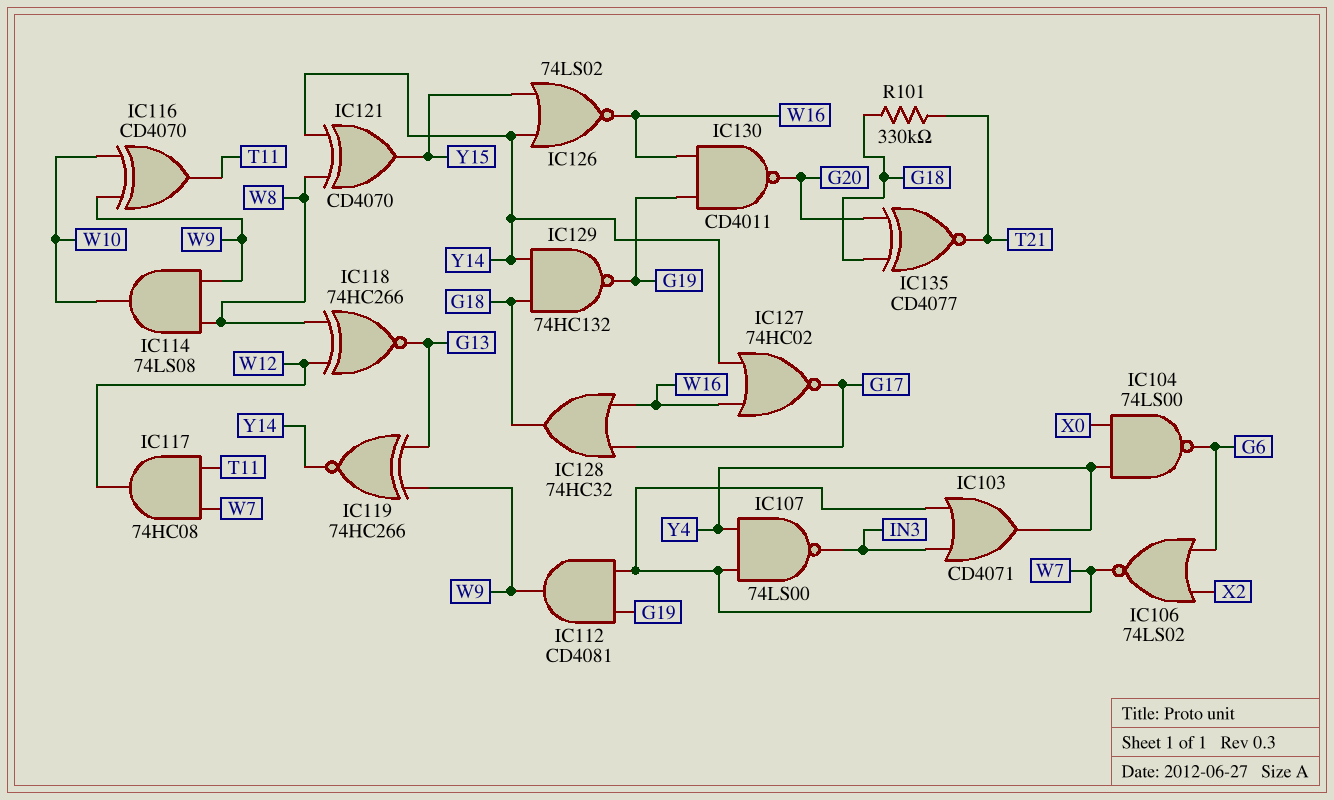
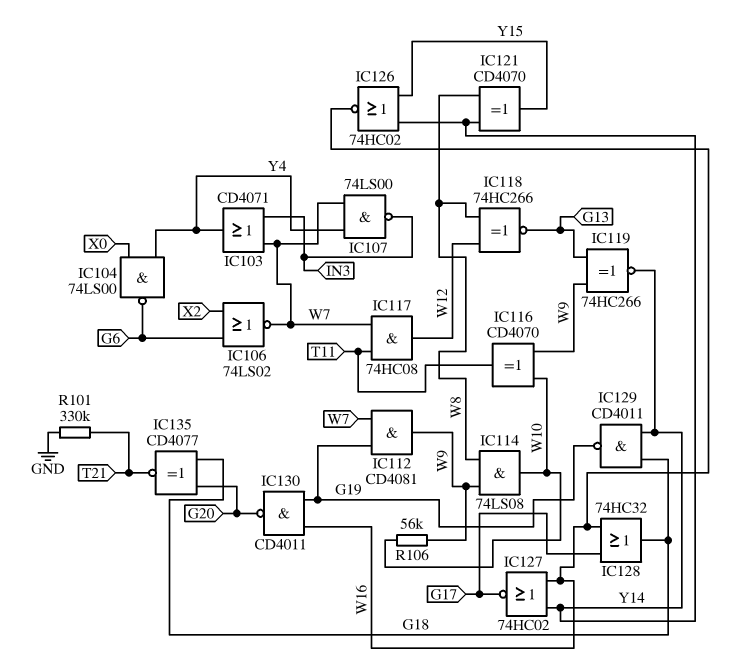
IC126: NOR 74LS02 (in Y14, in Y15, out W16) -> NOR 74HC02 (in Y14, in Y15, out W16)
IC129: NAND 74HC132 (in G18, in Y14, out G19) -> NAND CD4011 (in G18, in Y14, out G19)
R101: 330k (G18, T21) -> 330k (GND, T21)
R106: none -> 56k (W9, W10)

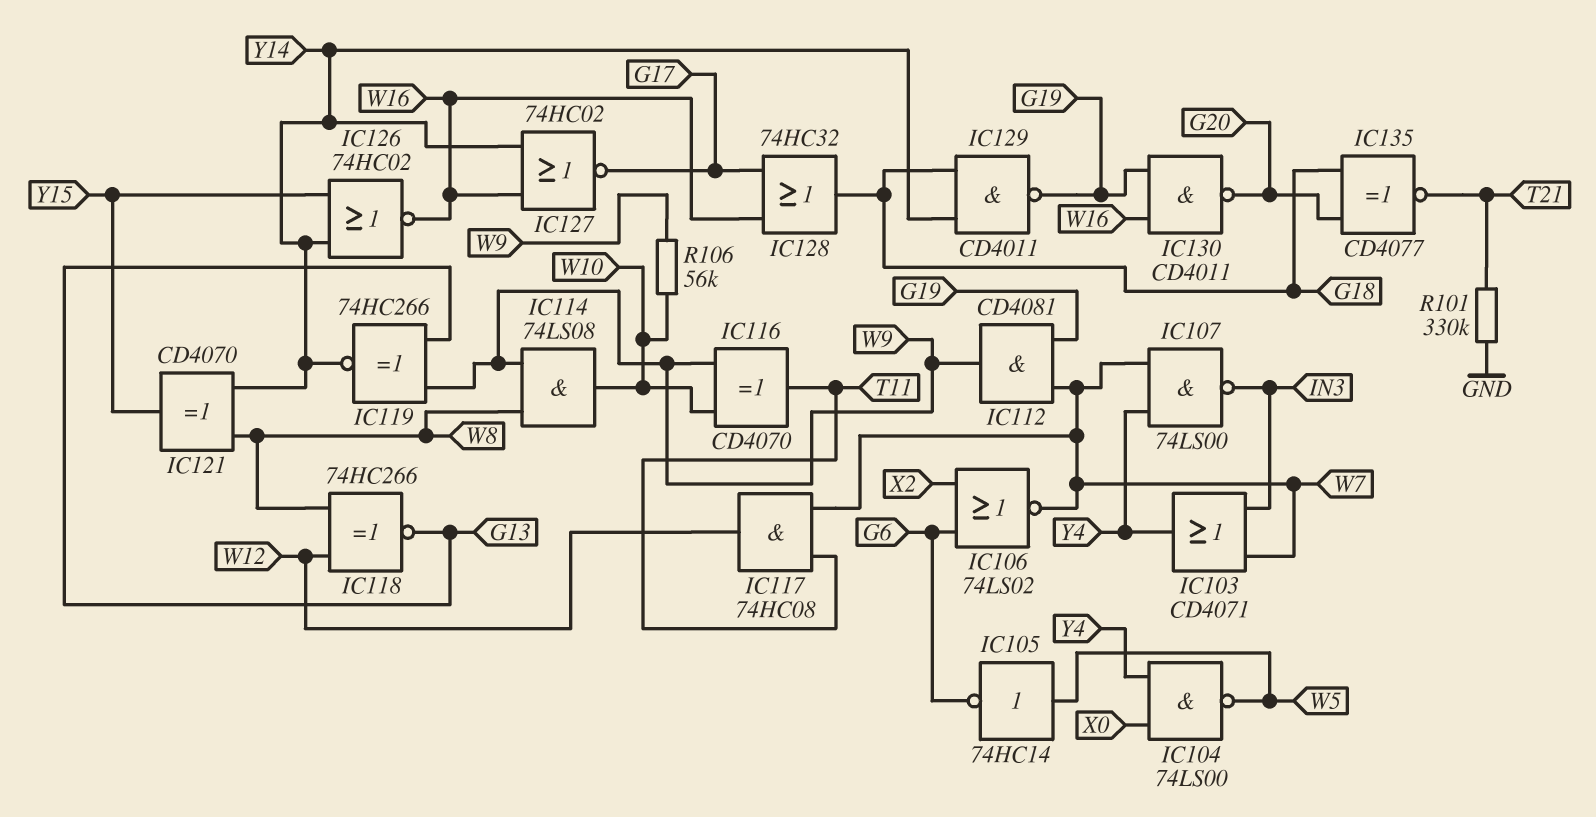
IC104: NAND 74LS00 (in X0, in Y4, out G6) -> NAND 74LS00 (in X0, in Y4, out W5)
IC105: none -> NOT 74HC14 (in W5, out G6)

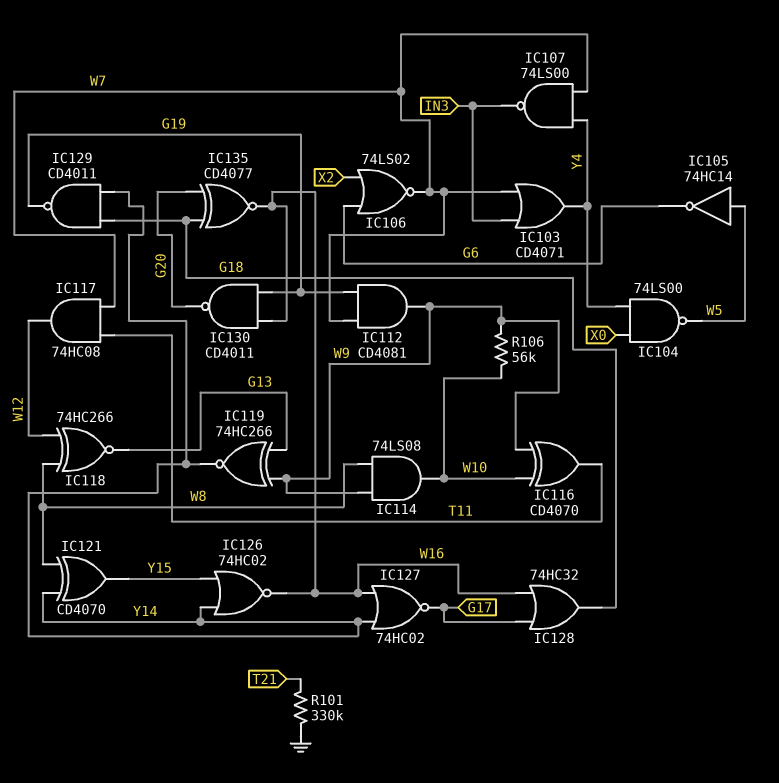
IC135: XNOR CD4077 (in G18, in G20, out T21) -> XNOR CD4077 (in G18, in G20, out W16)

